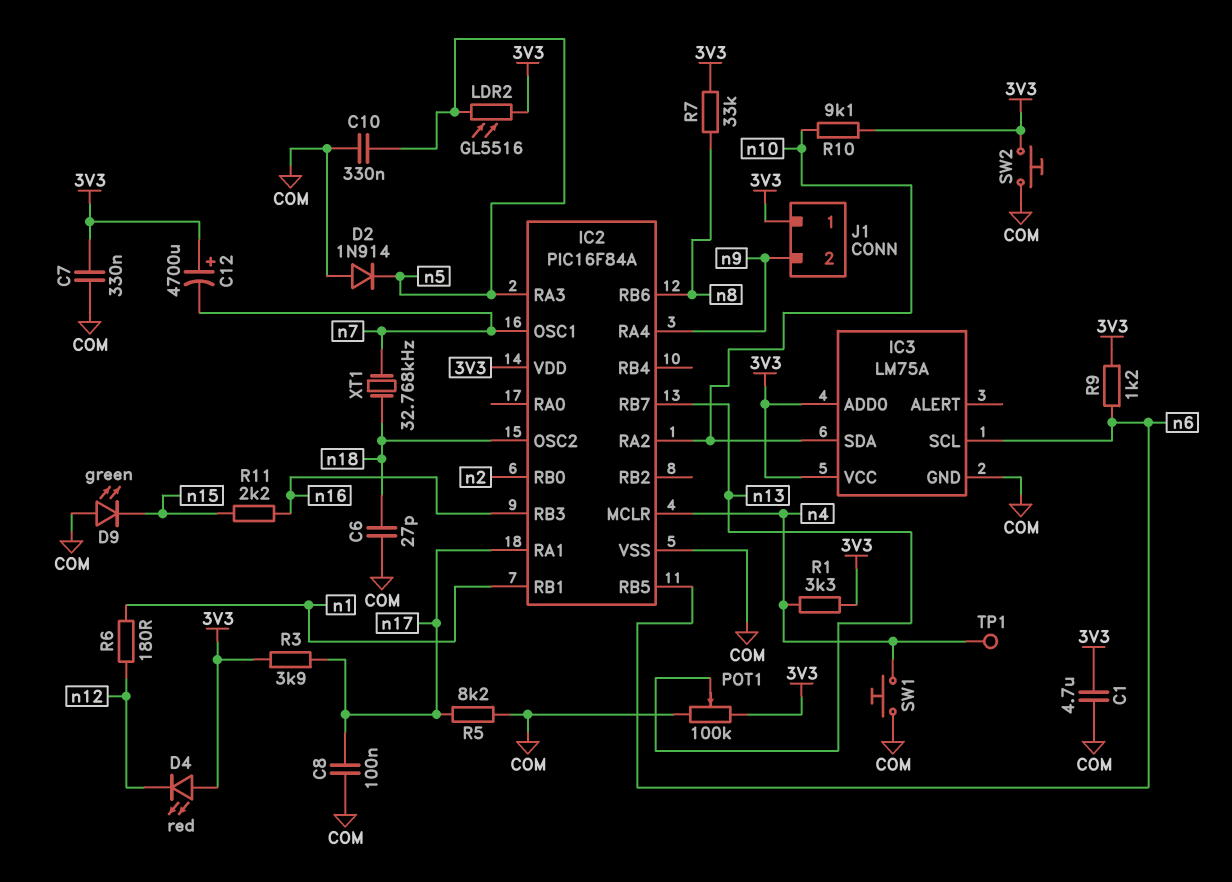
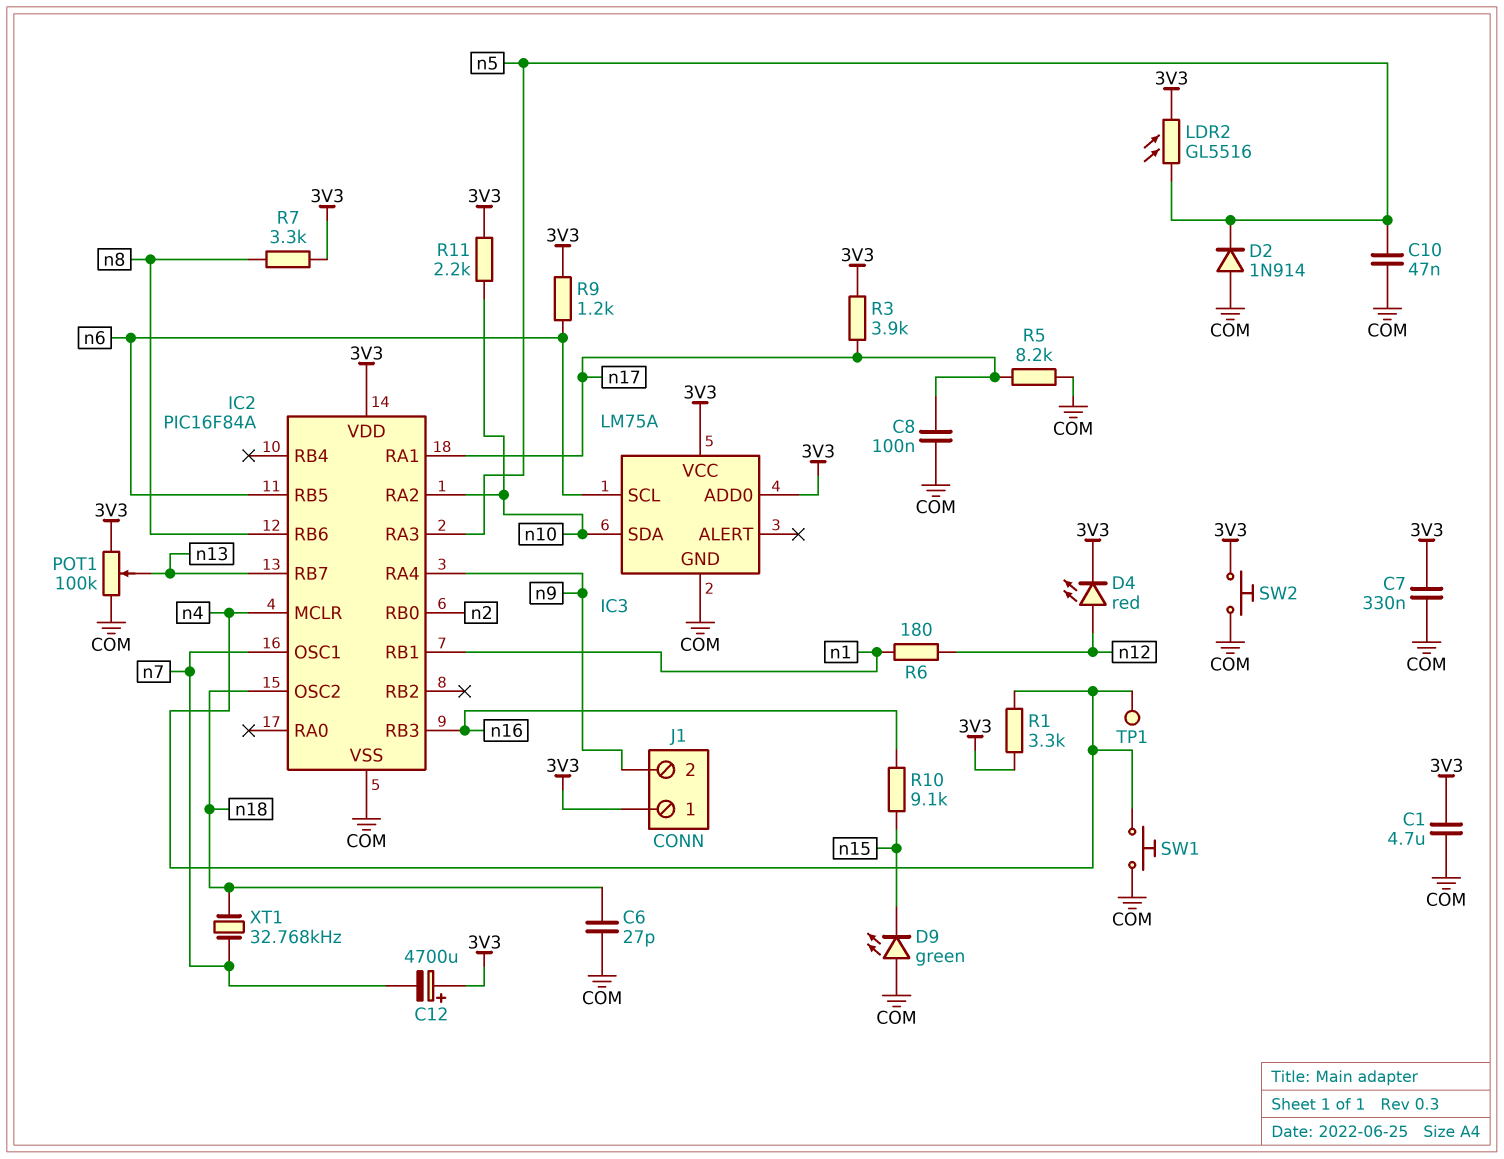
C10: 330nF (COM, n5) -> 47nF (COM, n5)
D4: LED red (A 3V3, K n12) -> LED red (A n12, K 3V3)
R7: 33k (3V3, n8) -> 3.3k (3V3, n8)
R10: 9.1k (3V3, n10) -> 9.1k (n15, n16)
R11: 2.2k (n15, n16) -> 2.2k (3V3, n10)

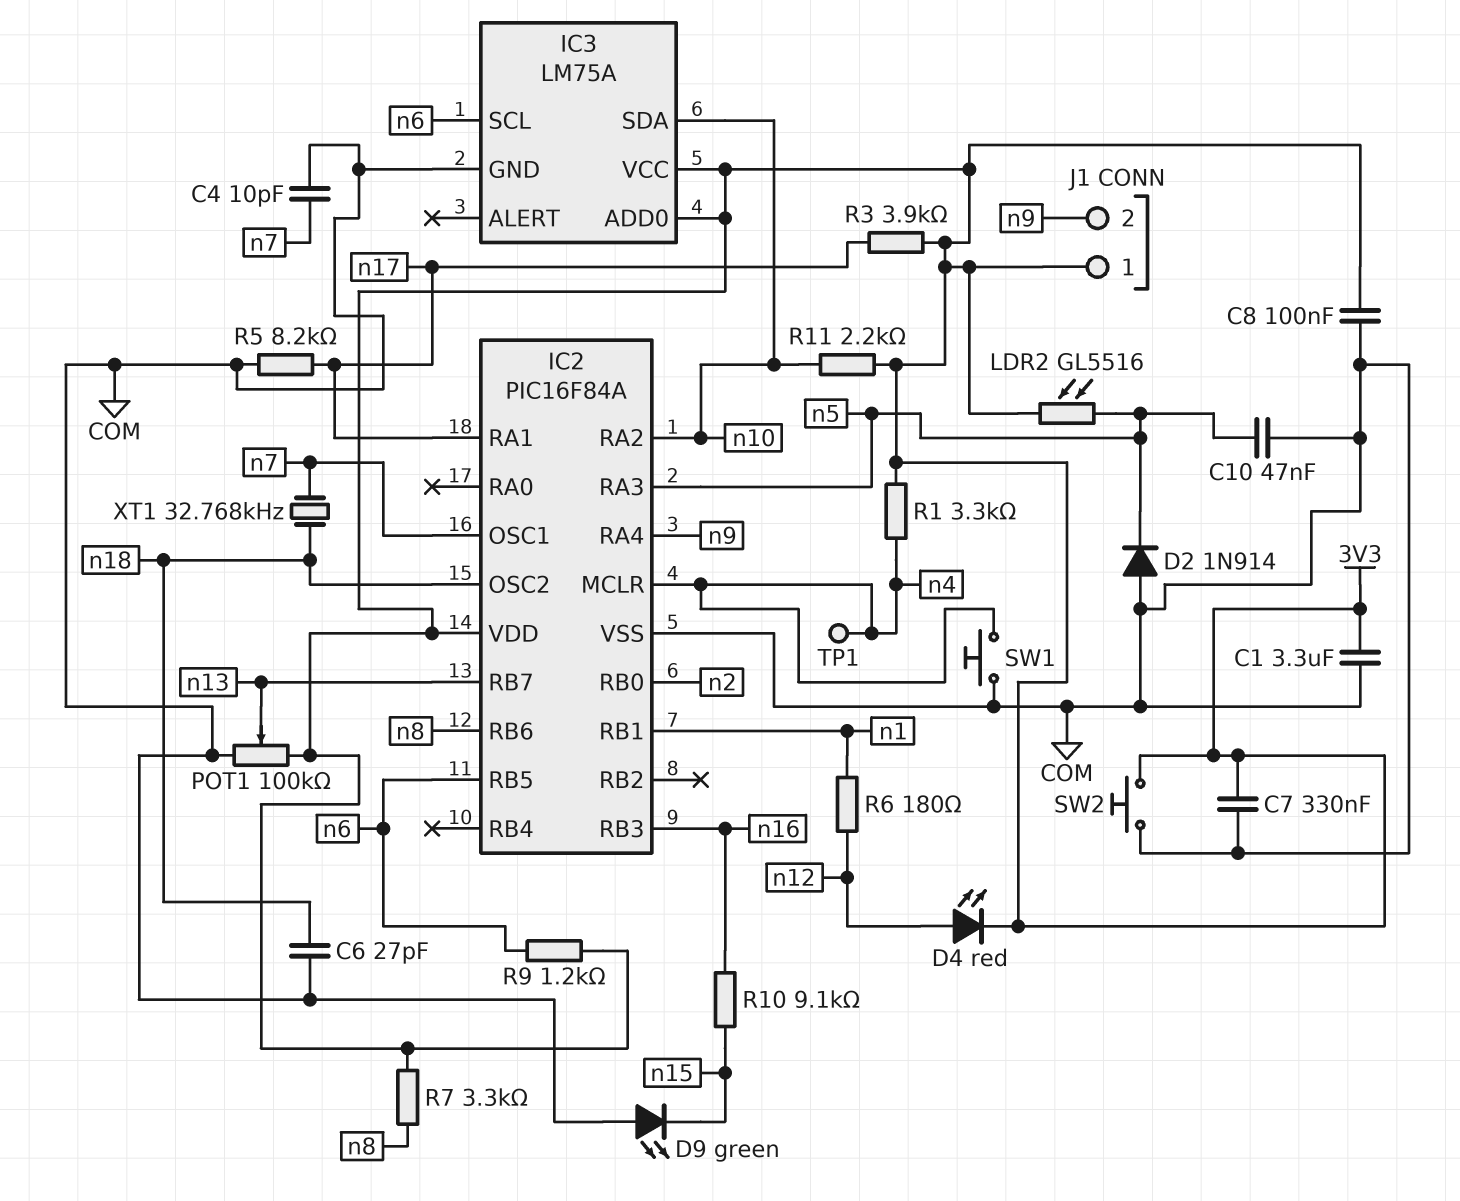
C1: 4.7uF (3V3, COM) -> 3.3uF (3V3, COM)
C4: none -> 10pF (COM, n7)
C8: 100nF (COM, n17) -> 100nF (3V3, COM)
C12: 4700uF (plus 3V3, minus n7) -> none

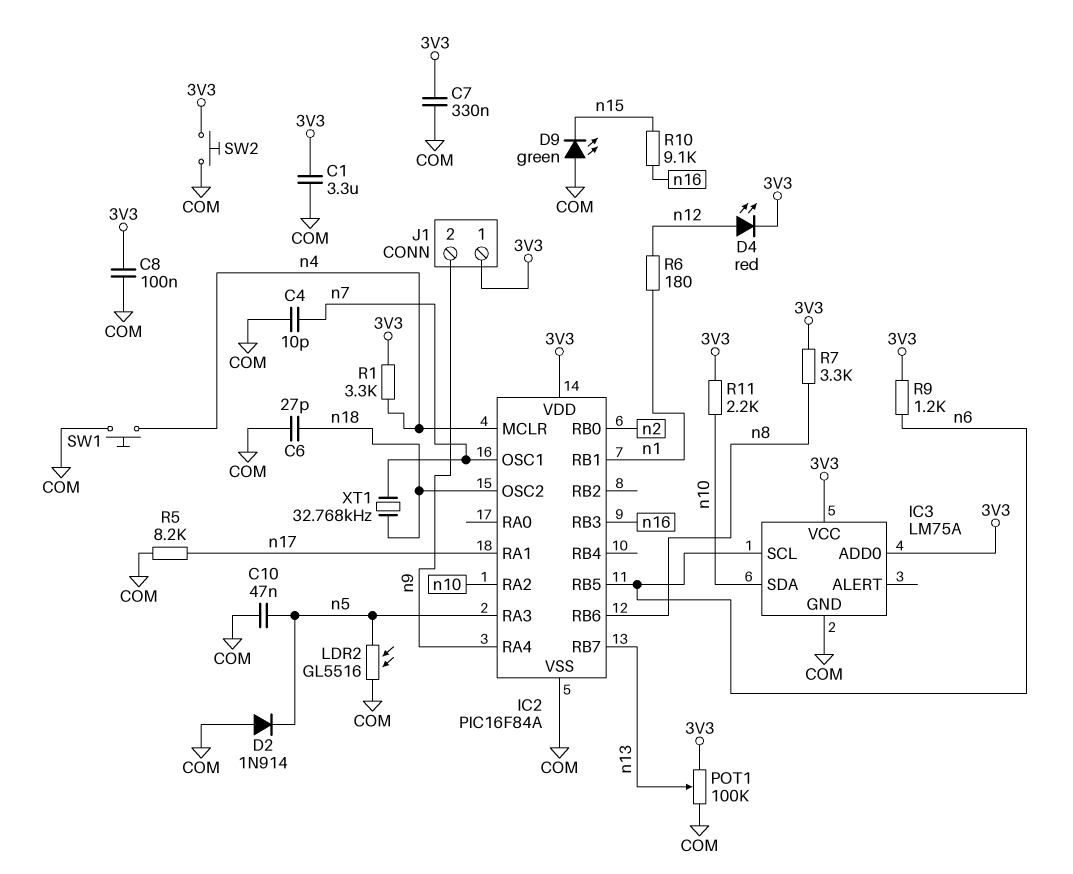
LDR2: GL5516 (3V3, n5) -> GL5516 (COM, n5)
R3: 3.9k (3V3, n17) -> none
TP1: test point (n4) -> none

